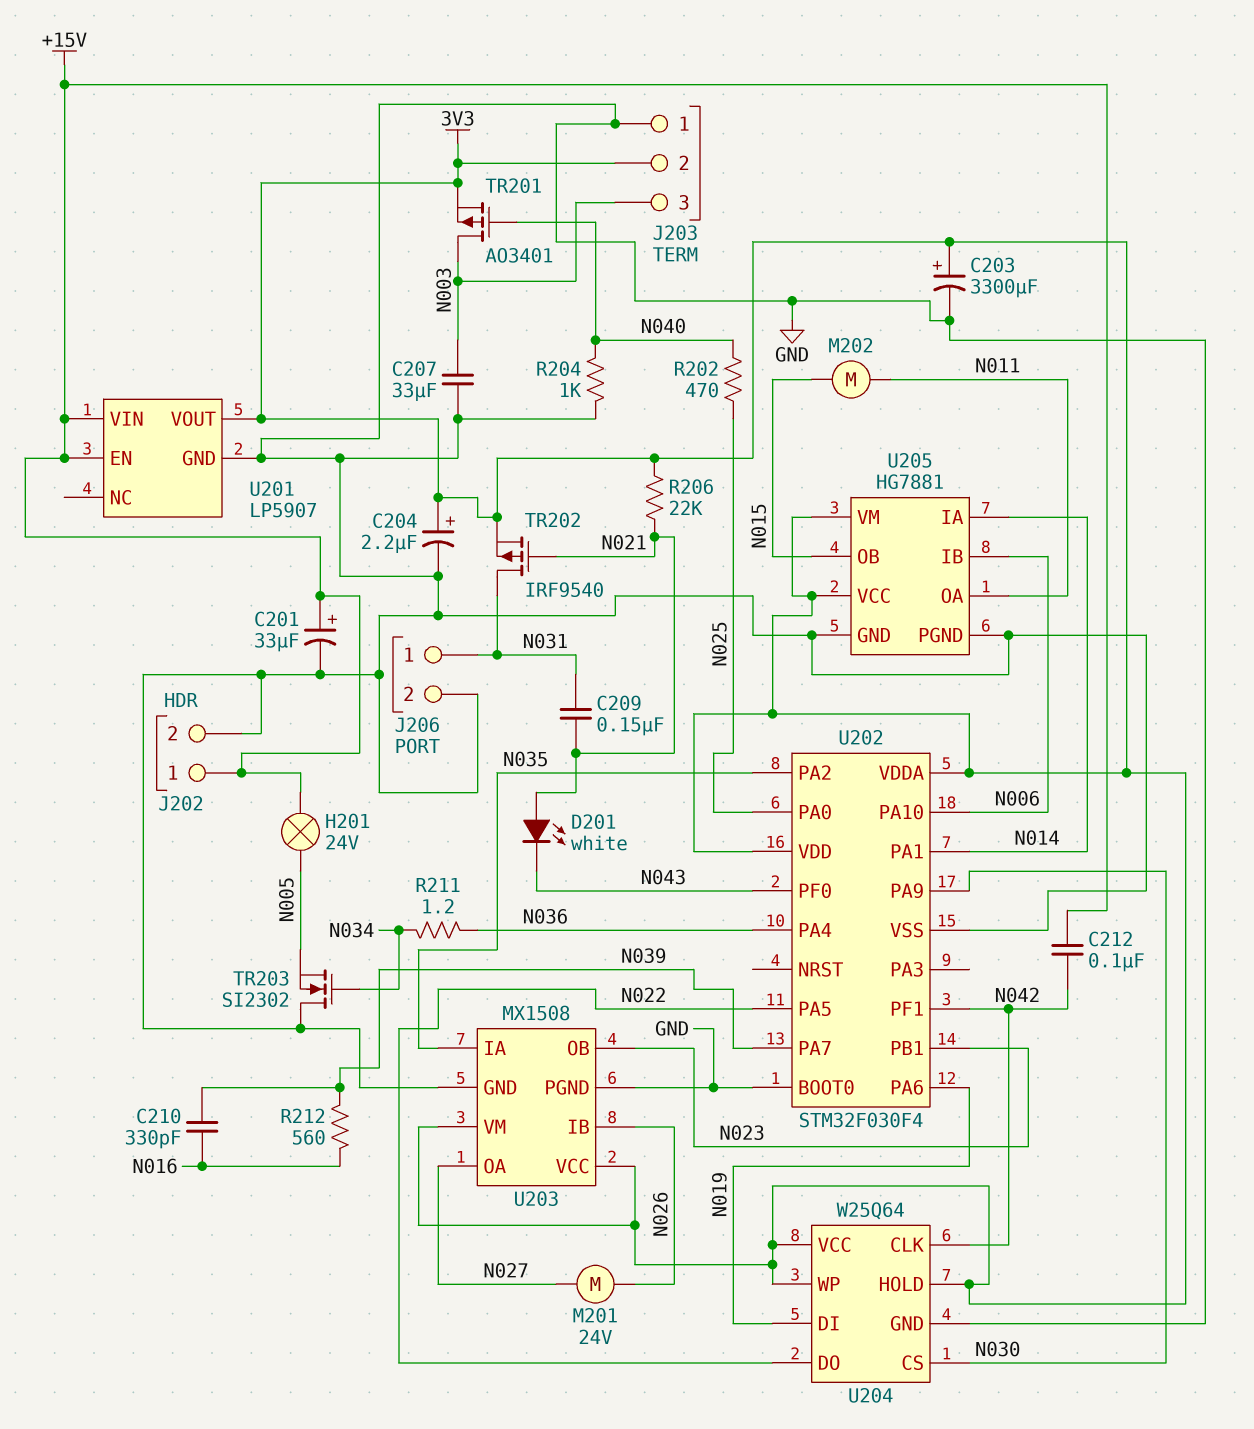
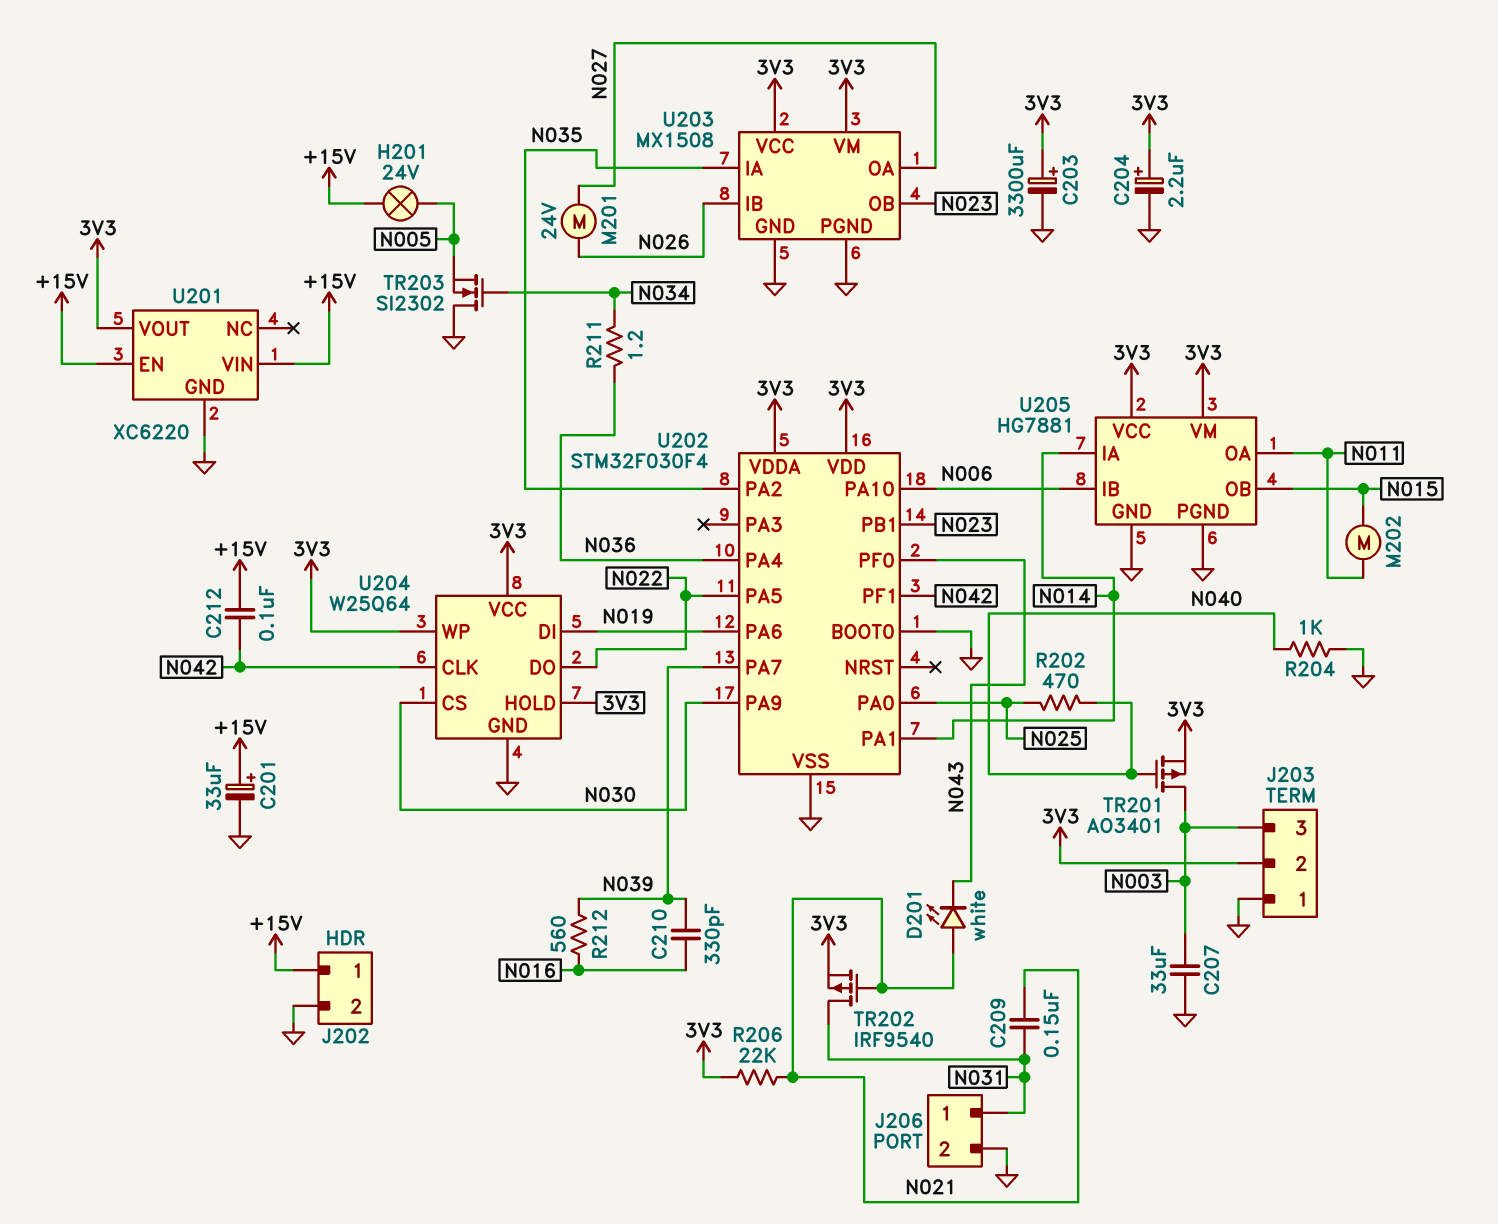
U201: LP5907 -> XC6220

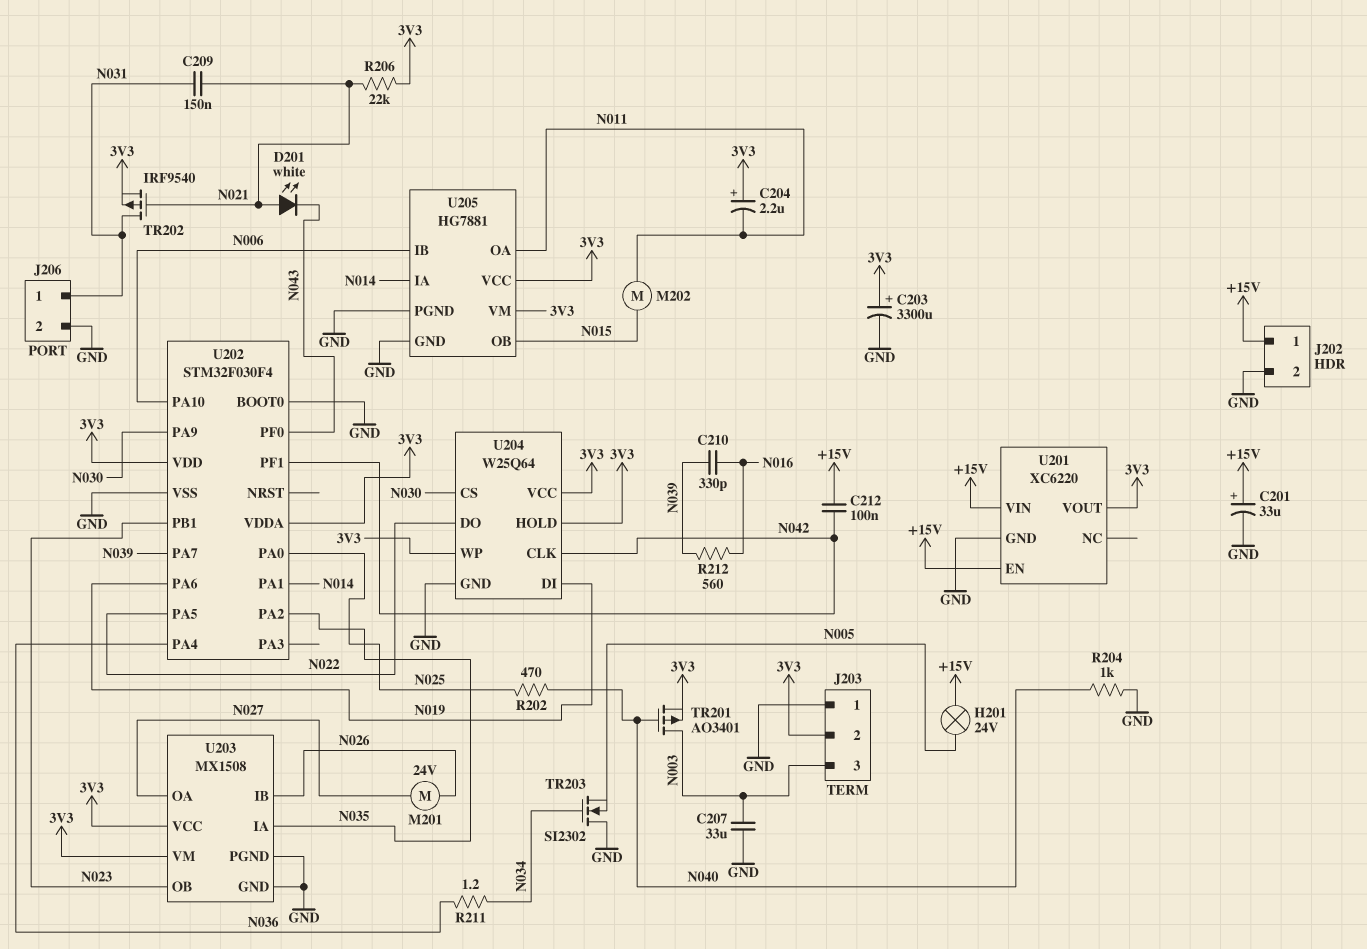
C204: 2.2uF (plus 3V3, minus GND) -> 2.2uF (plus 3V3, minus N011)

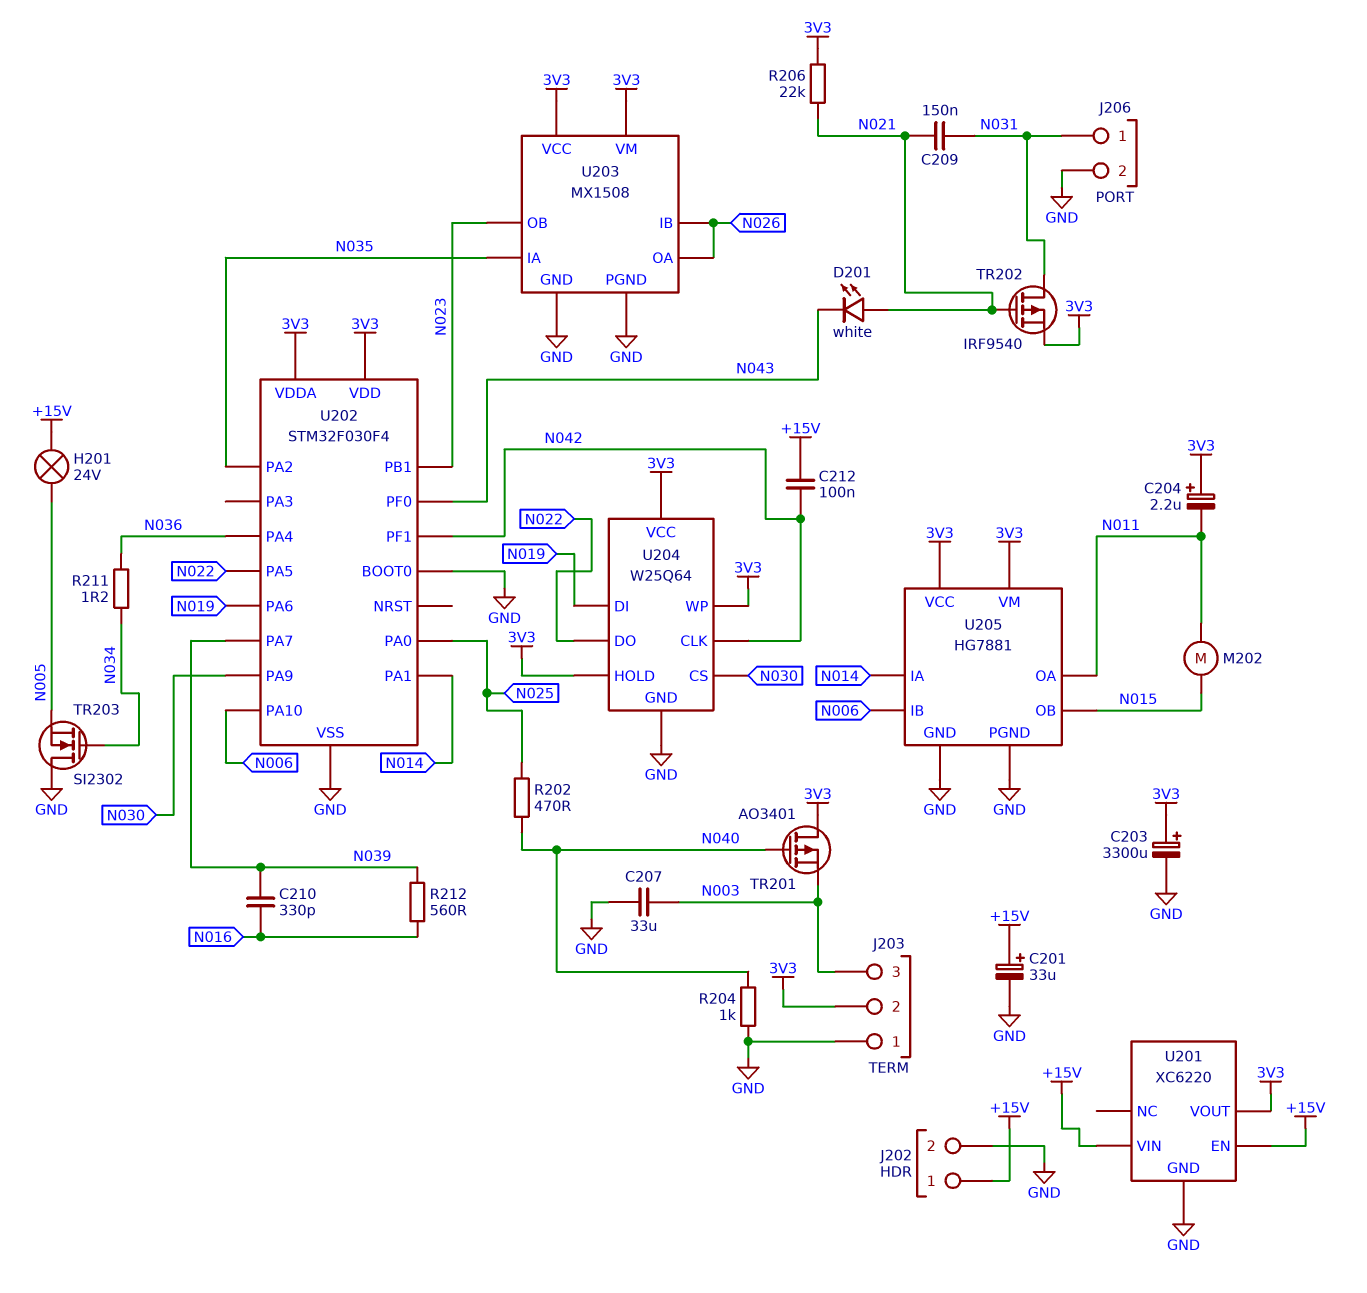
M201: motor 24V (N026, N027) -> none
TR201: PMOS AO3401 (G N040, D N003, S 3V3) -> PMOS AO3401 (G N040, D 3V3, S N003)
U203 pin OA: N027 -> N026

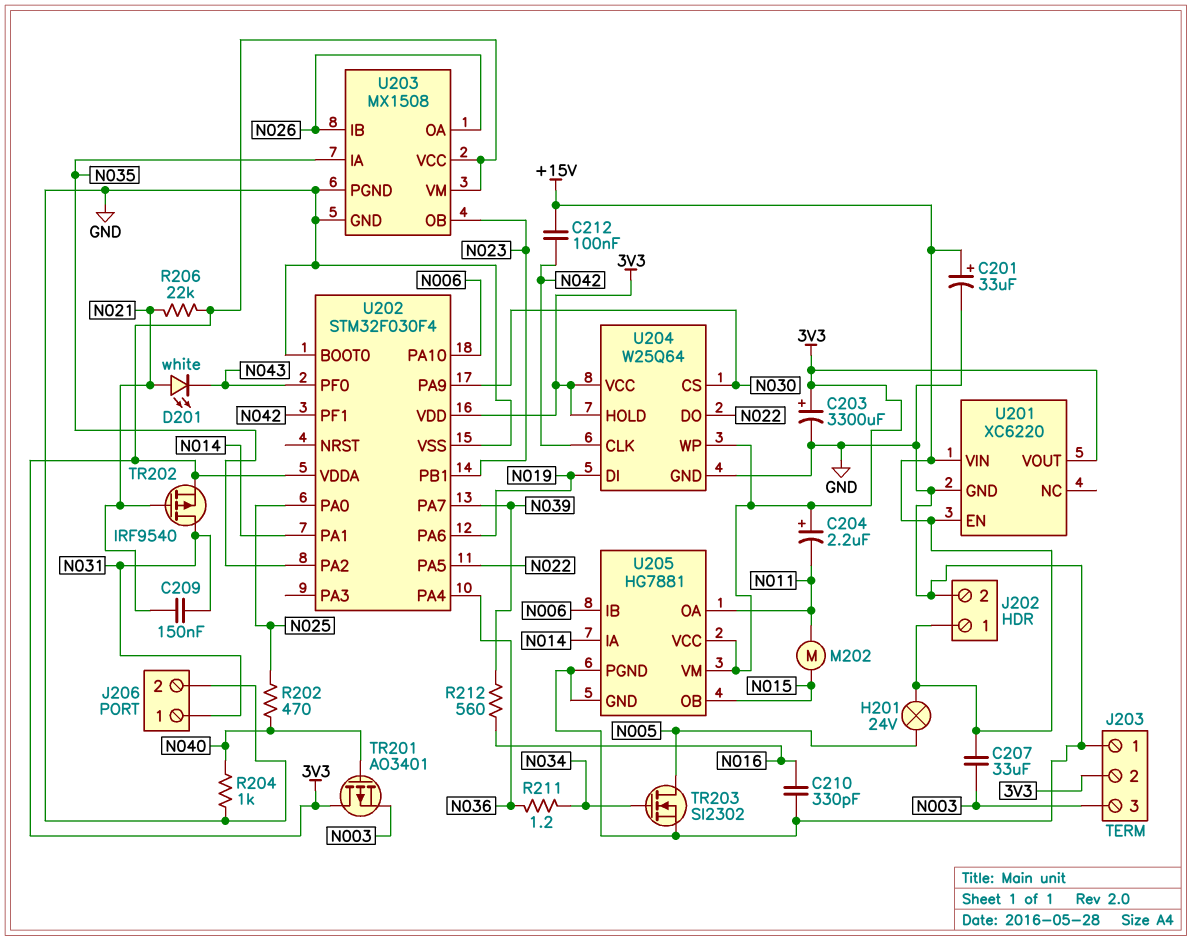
C207: 33uF (GND, N003) -> 33uF (+15V, N003)
C210: 330pF (N016, N039) -> 330pF (GND, N016)
TR203: NMOS SI2302 (G N034, D GND, S N005) -> NMOS SI2302 (G N034, D N005, S GND)

